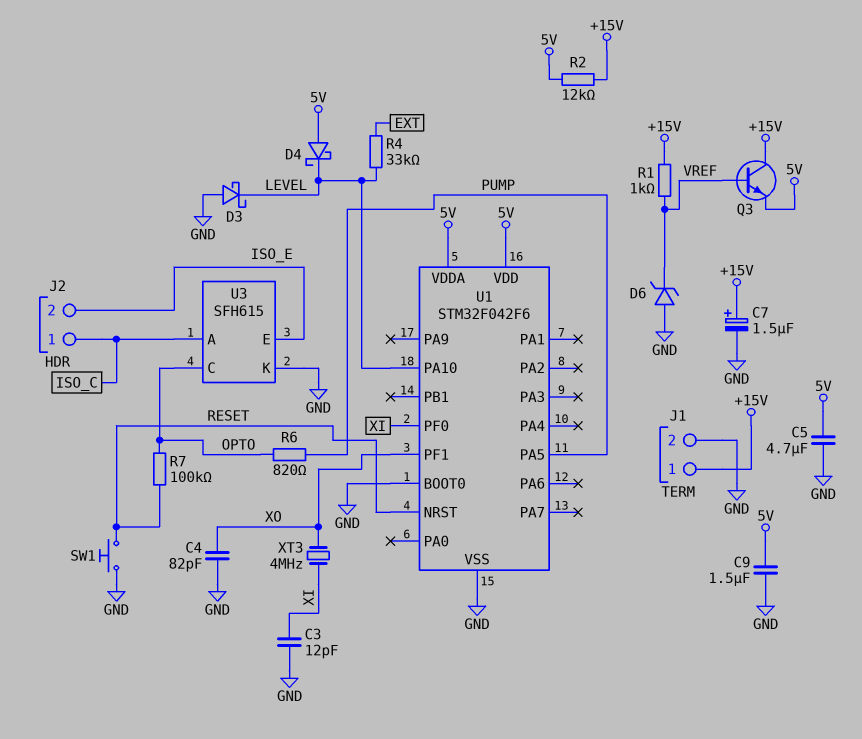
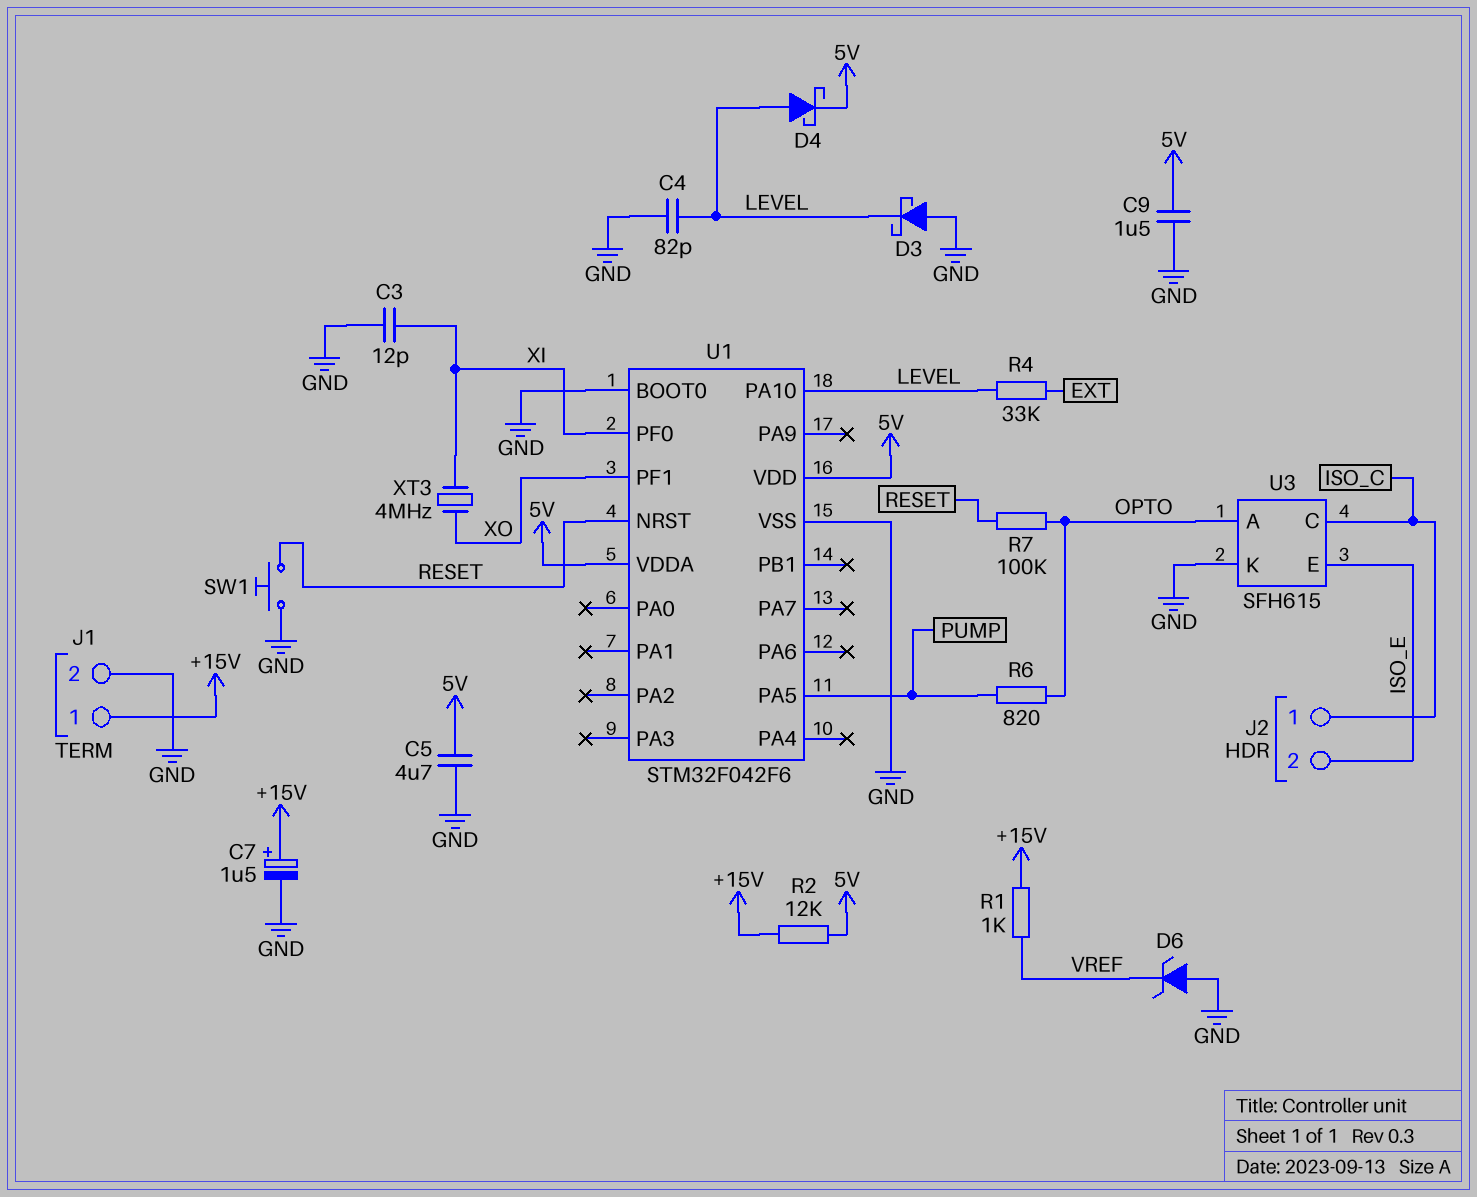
C4: 82pF (GND, XO) -> 82pF (GND, LEVEL)
D4: schottky (A 5V, K LEVEL) -> schottky (A LEVEL, K 5V)
Q3: NPN (B VREF, C +15V, E 5V) -> none
U3 pin A: ISO_C -> OPTO
U3 pin C: OPTO -> ISO_C

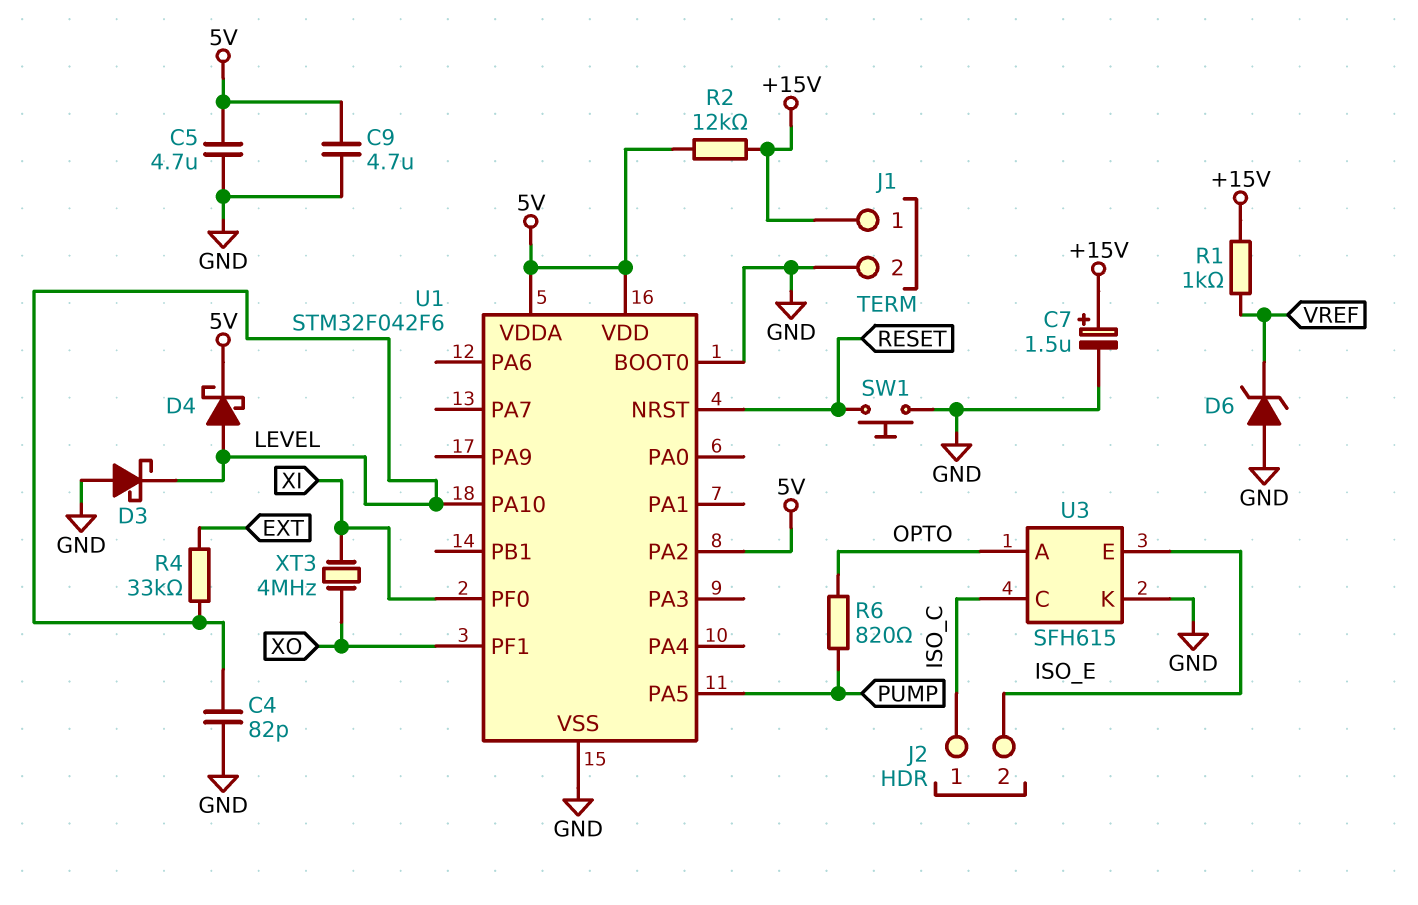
C3: 12pF (GND, XI) -> none
C9: 1.5uF (5V, GND) -> 4.7uF (5V, GND)
R7: 100k (OPTO, RESET) -> none
U1 pin PA2: none -> 5V

